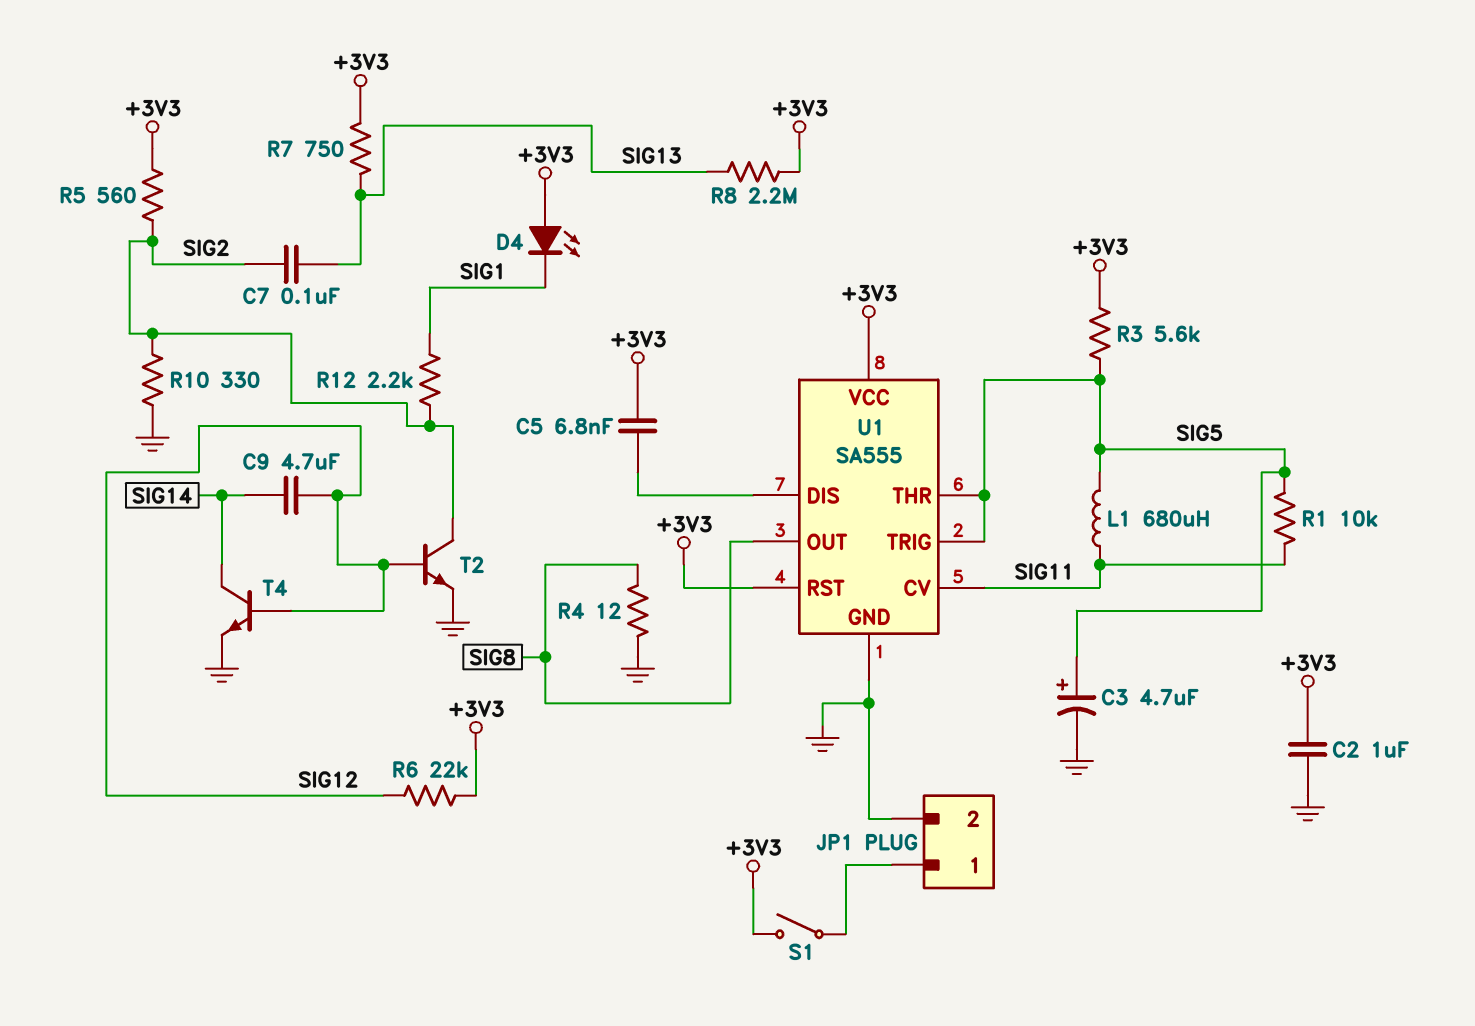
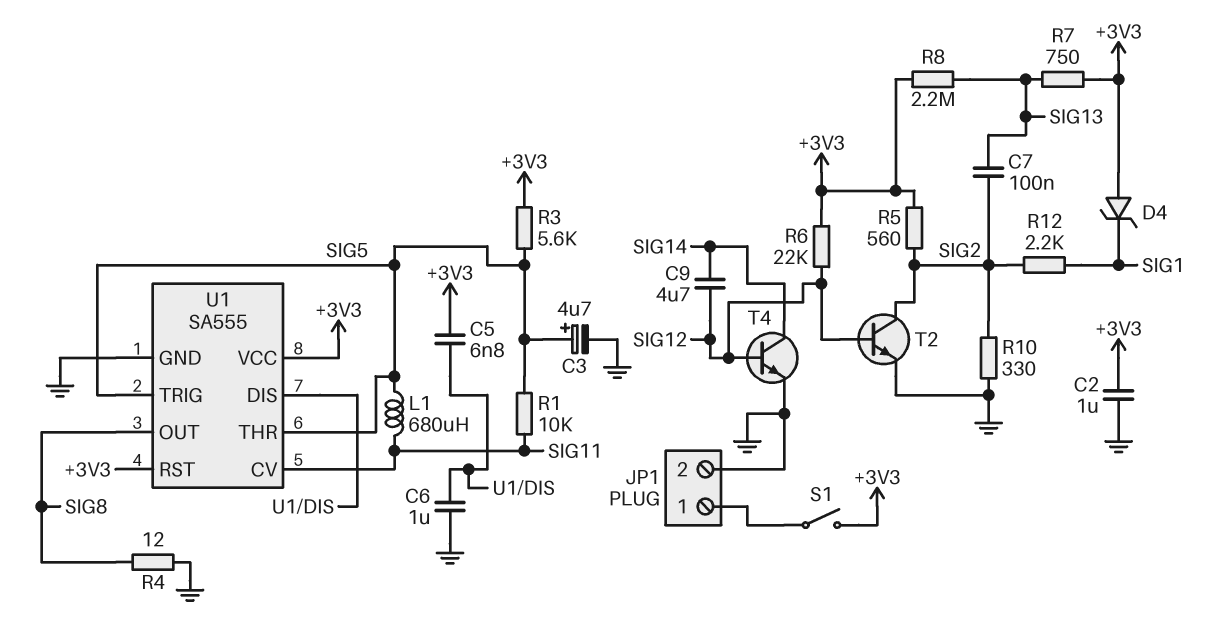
C6: none -> 1uF (GND, U1/DIS)
D4: LED (A +3V3, K SIG1) -> zener (A +3V3, K SIG1)

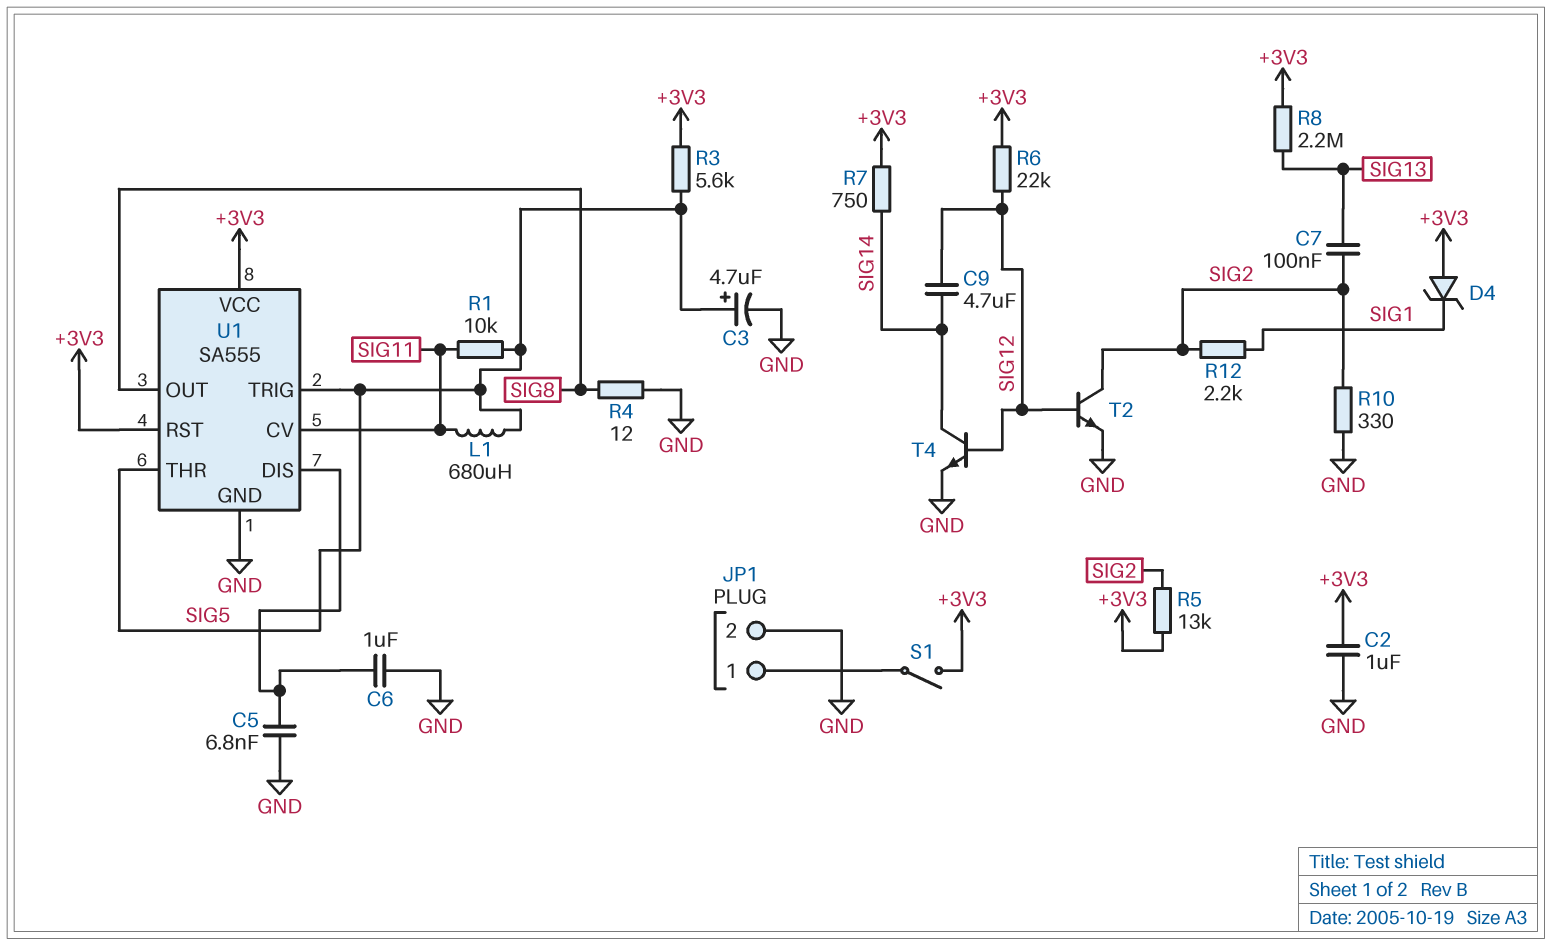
C5: 6.8nF (+3V3, U1/DIS) -> 6.8nF (GND, U1/DIS)
R5: 560 (+3V3, SIG2) -> 13k (+3V3, SIG2)
R7: 750 (+3V3, SIG13) -> 750 (+3V3, SIG14)

